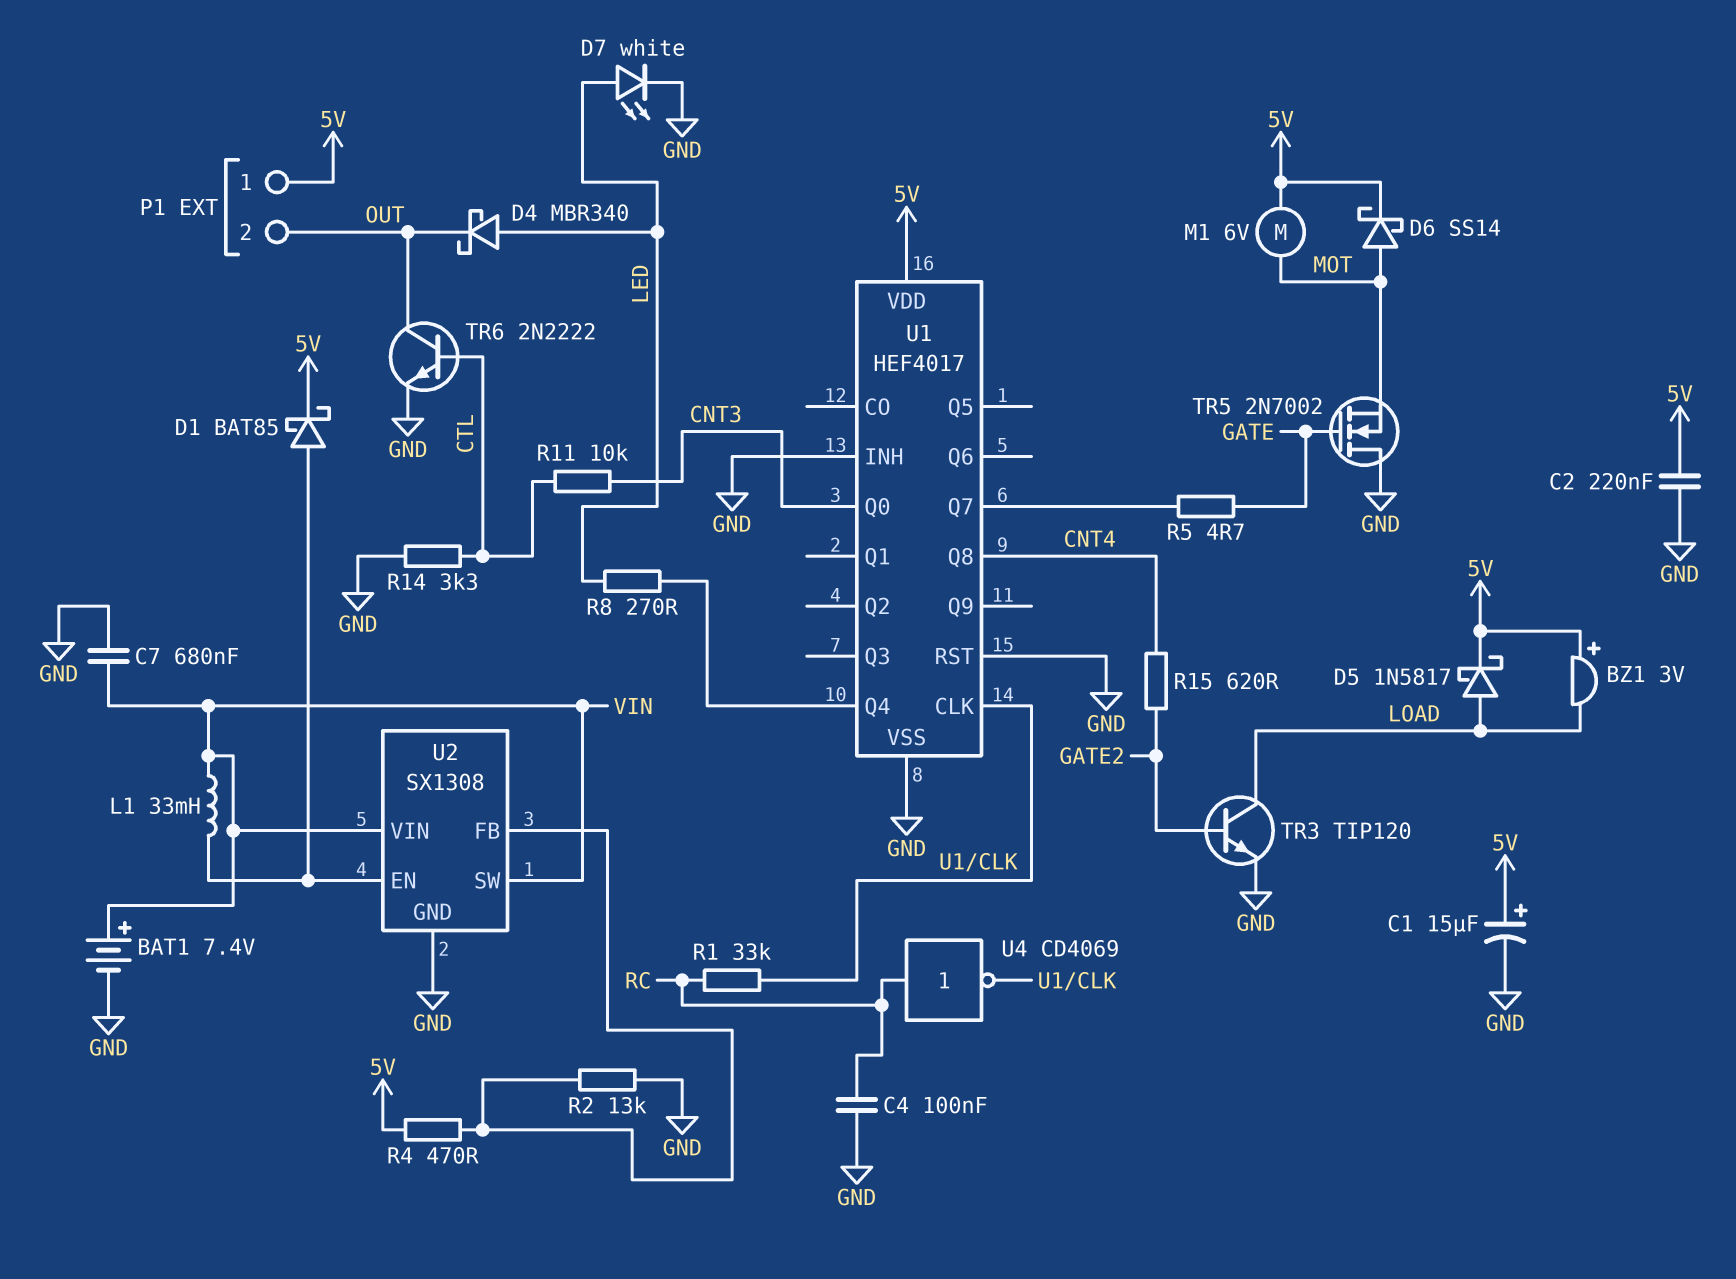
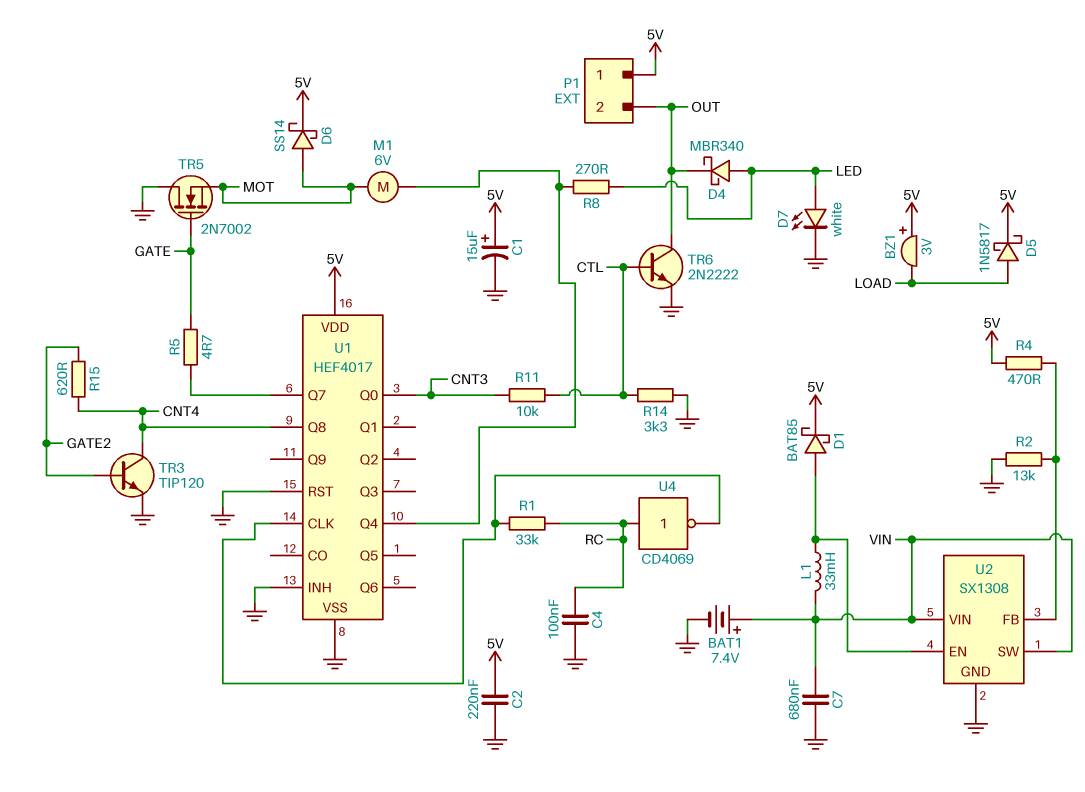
M1: motor 6V (5V, MOT) -> motor 6V (MOT, U1/Q4)
TR3: NPN TIP120 (B GATE2, C LOAD, E GND) -> NPN TIP120 (B GATE2, C CNT4, E GND)

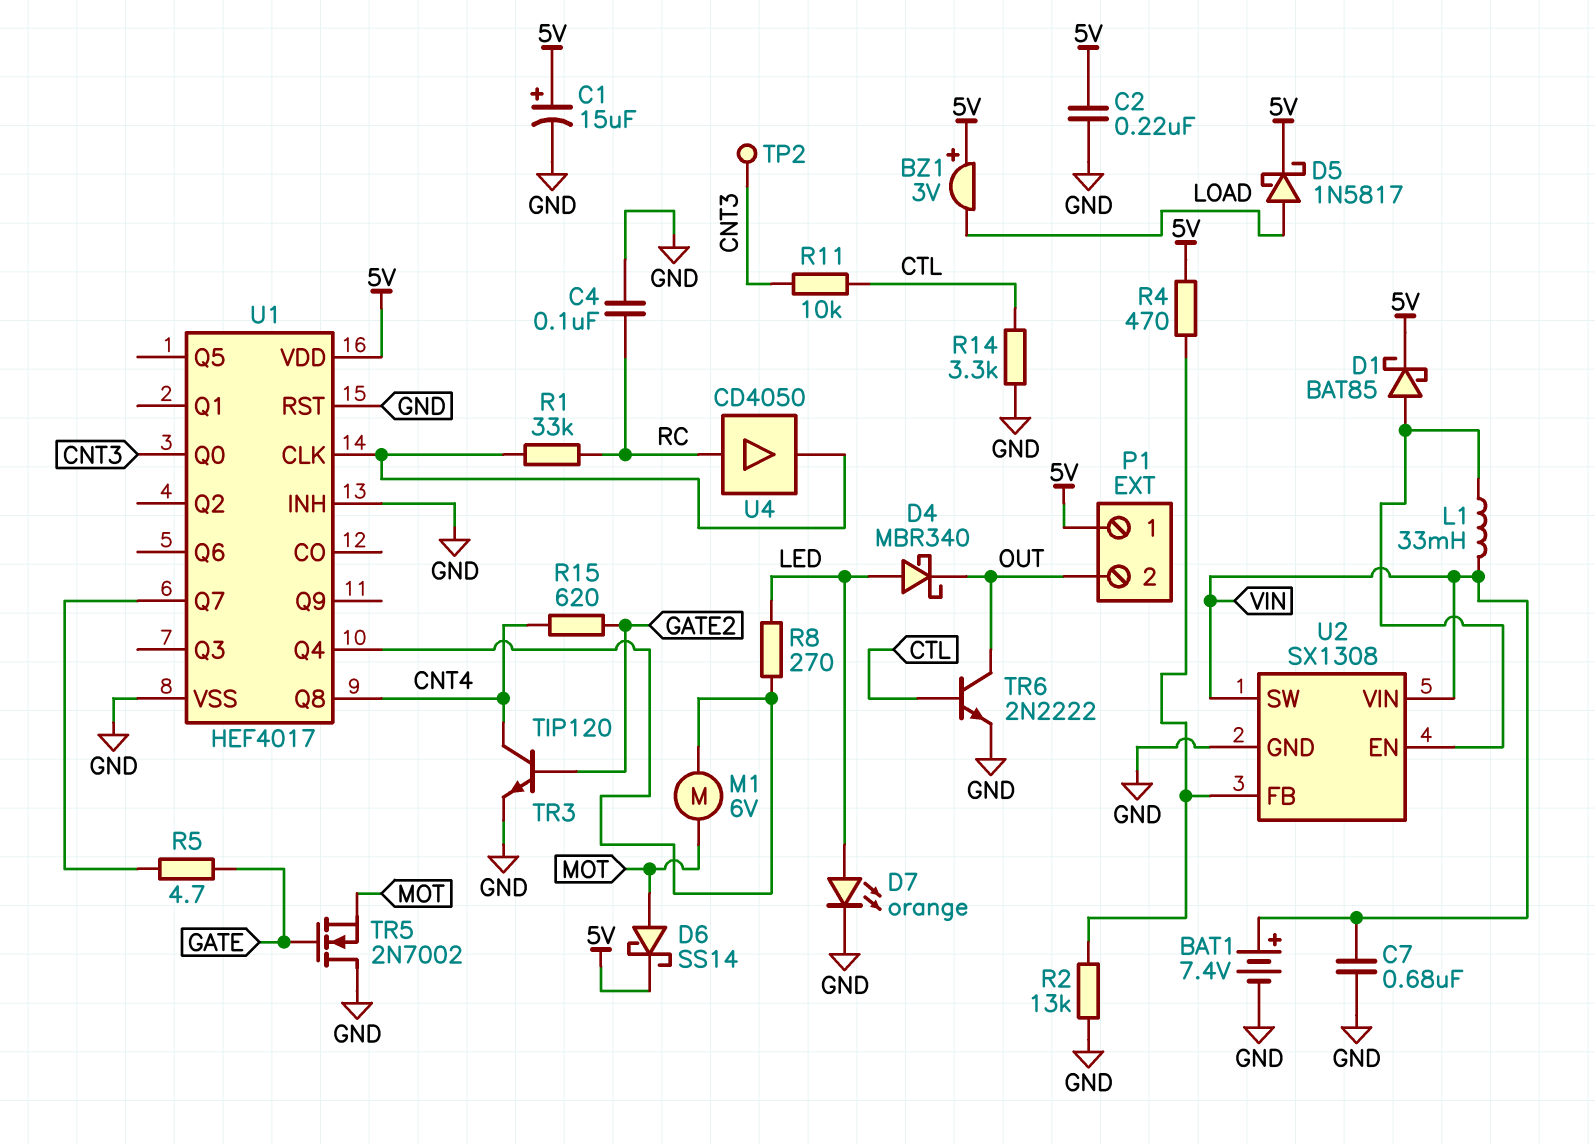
D7: LED white (A LED, K GND) -> LED orange (A LED, K GND)
TP2: none -> test point (CNT3)
U4: NOT CD4069 (in RC, out U1/CLK) -> buffer CD4050 (in RC, out U1/CLK)

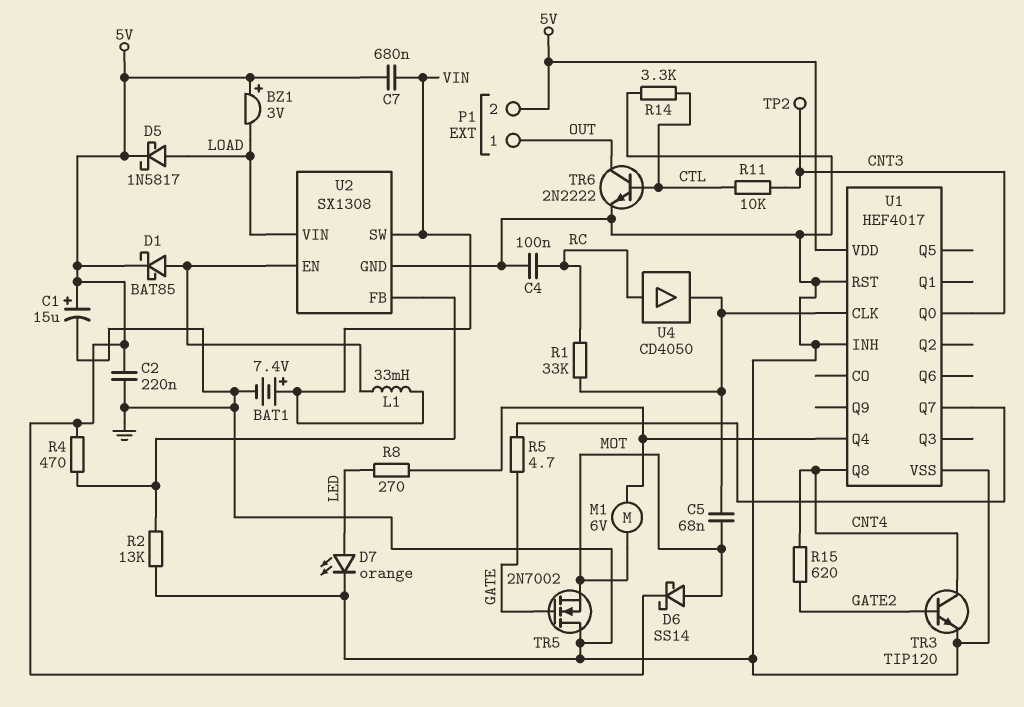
C5: none -> 68nF (MOT, U1/CLK)
C7: 680nF (GND, VIN) -> 680nF (5V, VIN)
D4: schottky MBR340 (A LED, K OUT) -> none
P1 pin 1: 5V -> OUT
P1 pin 2: OUT -> 5V
U2 pin VIN: VIN -> LOAD

